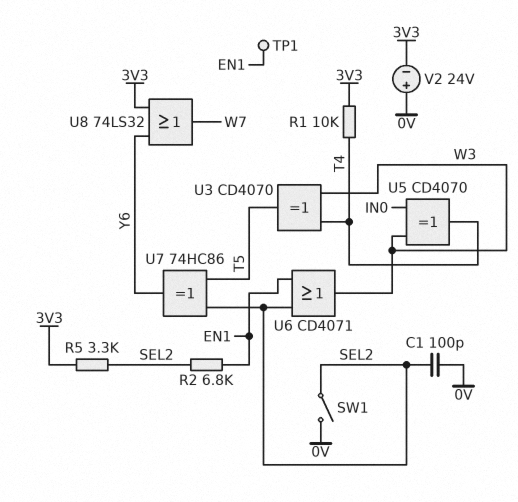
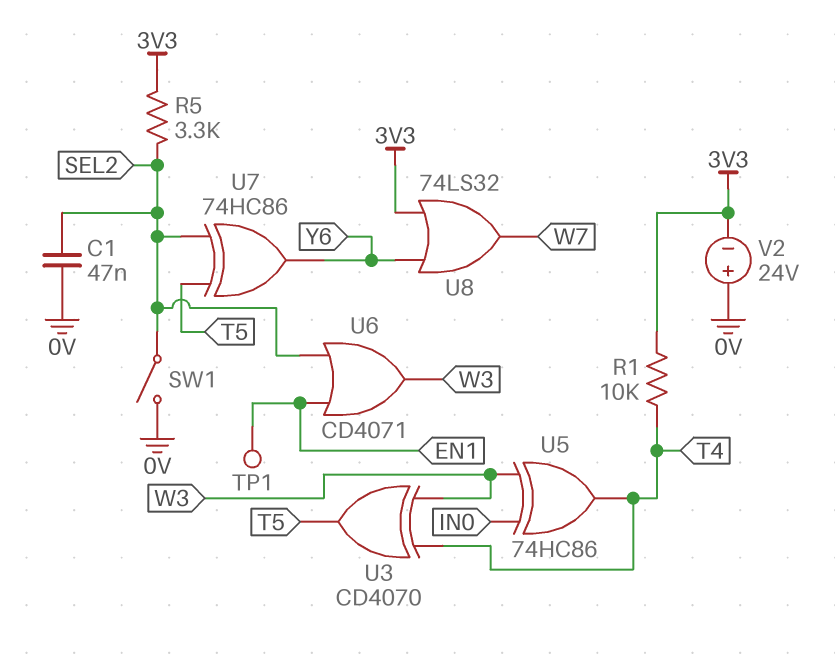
C1: 100pF (0V, SEL2) -> 47nF (0V, SEL2)
R2: 6.8k (EN1, SEL2) -> none
U5: XOR CD4070 (in IN0, in W3, out T4) -> XOR 74HC86 (in IN0, in W3, out T4)

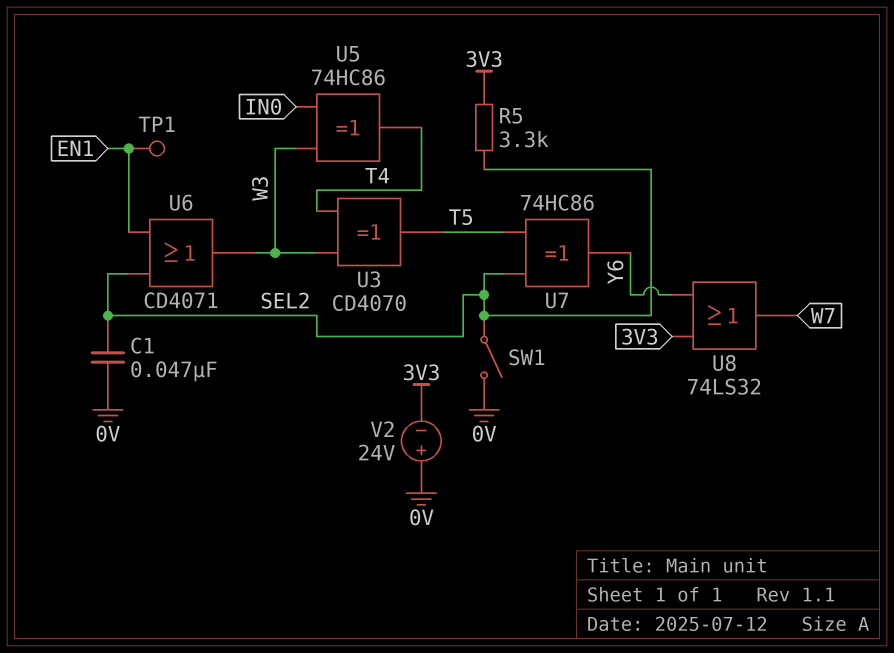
R1: 10k (3V3, T4) -> none

